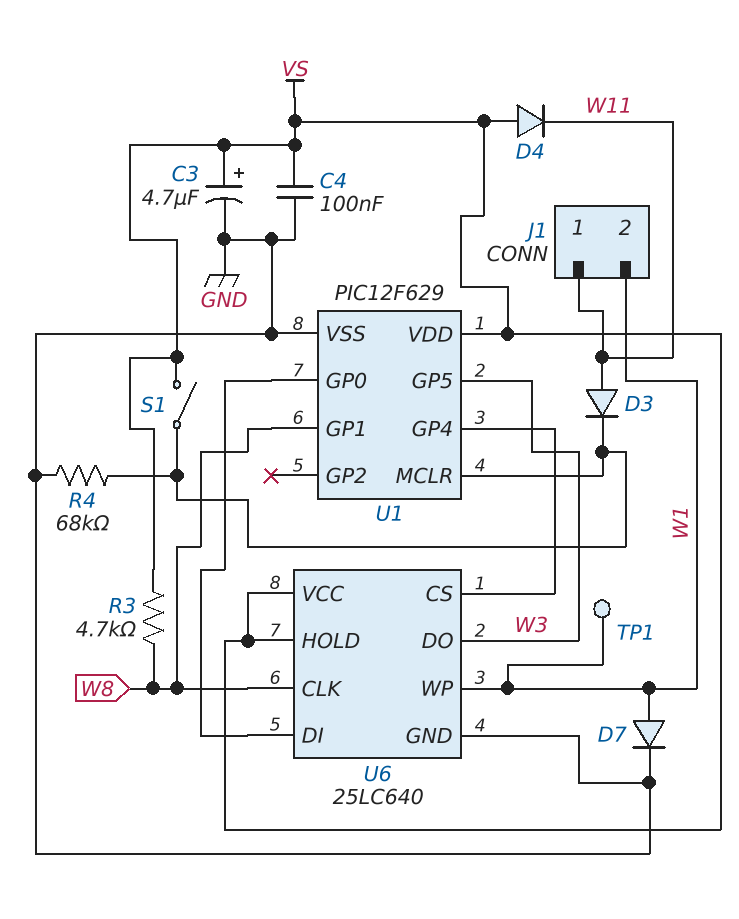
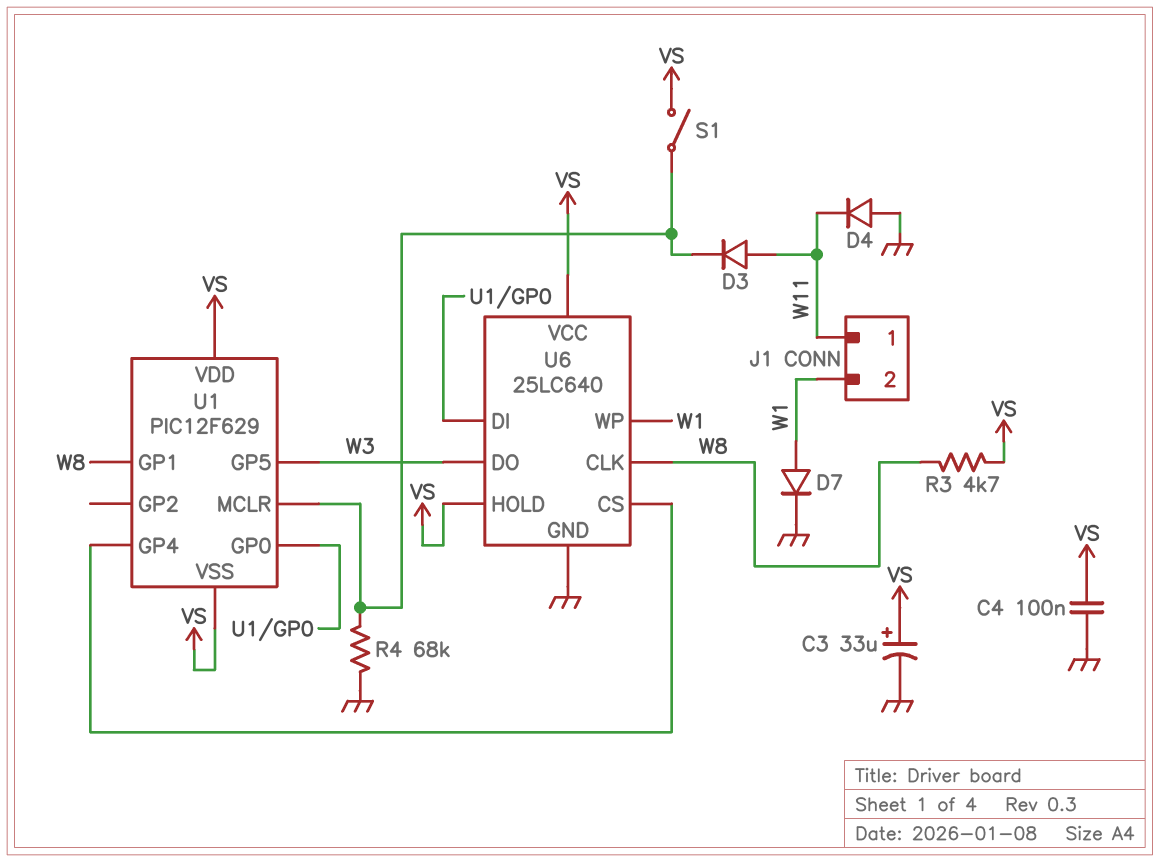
C3: 4.7uF (plus VS, minus GND) -> 33uF (plus VS, minus GND)
D4: diode (A VS, K W11) -> diode (A GND, K W11)
TP1: test point (W1) -> none
U1 pin VSS: GND -> VS

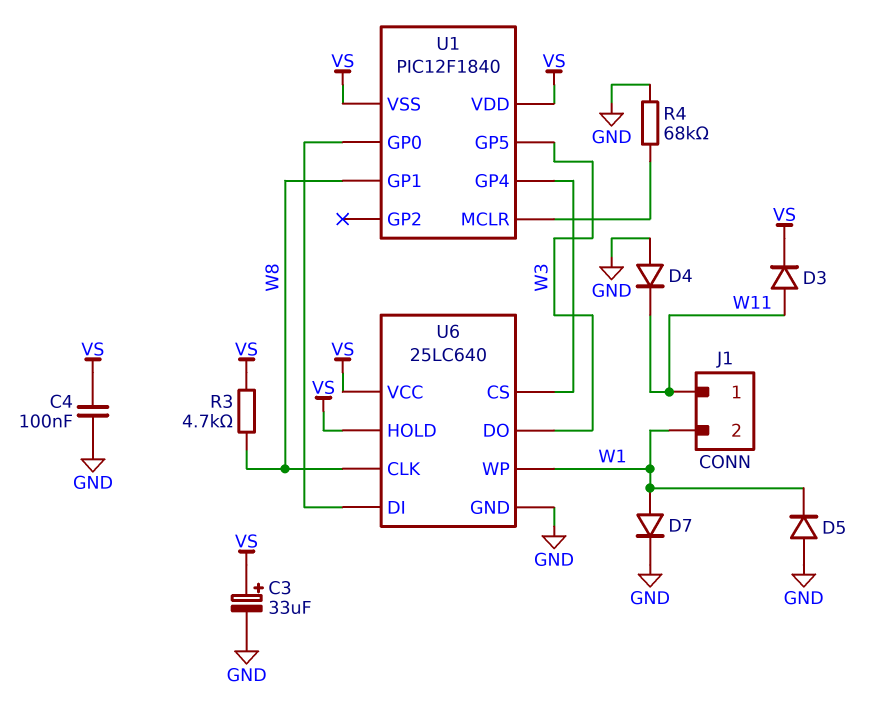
D3: diode (A W11, K U1/MCLR) -> diode (A W11, K VS)
D5: none -> diode (A GND, K W1)
S1: switch (U1/MCLR, VS) -> none
U1: PIC12F629 -> PIC12F1840

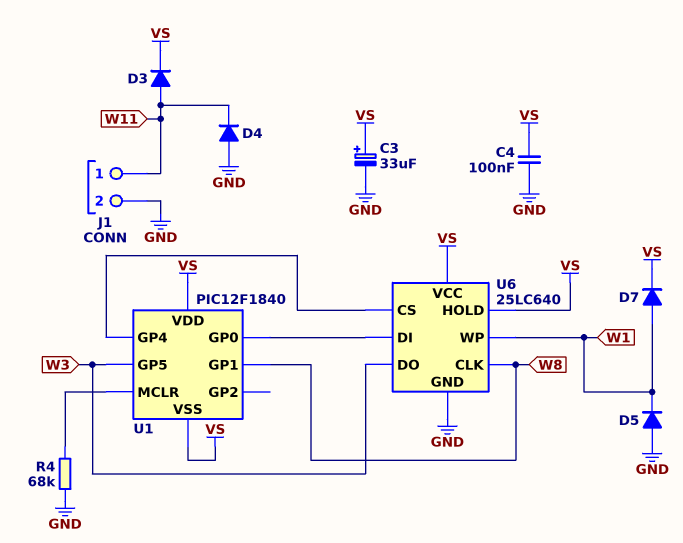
D7: diode (A W1, K GND) -> diode (A W1, K VS)
J1 pin 2: W1 -> GND
R3: 4.7k (VS, W8) -> none

